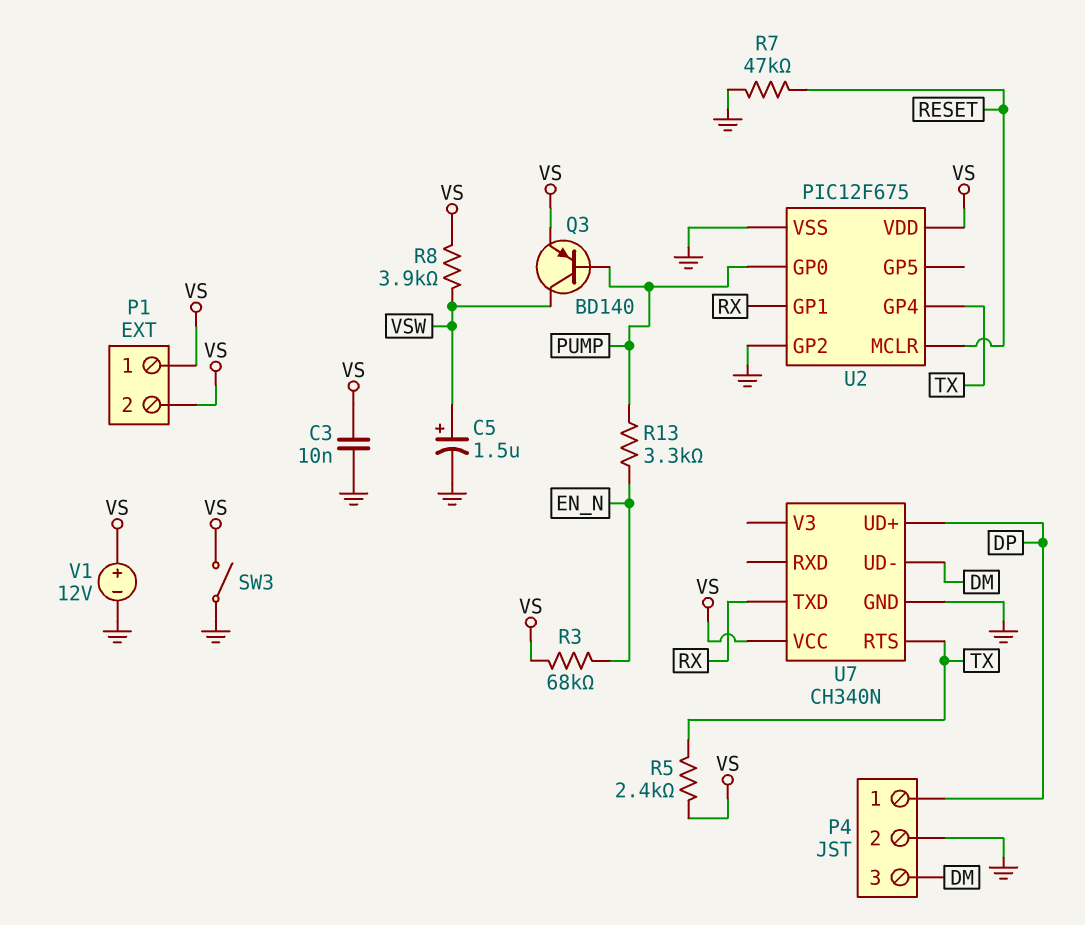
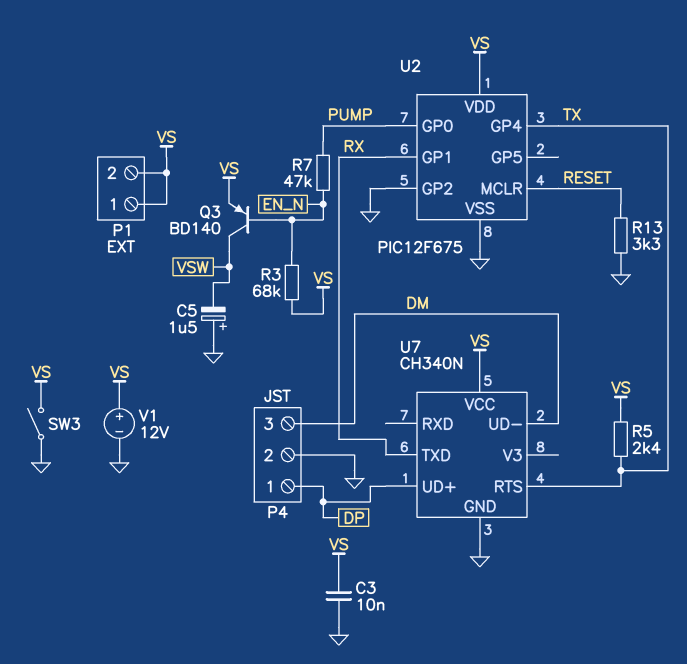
C5: 1.5uF (plus VSW, minus GND) -> 1.5uF (plus GND, minus VSW)
Q3: PNP BD140 (B PUMP, C VSW, E VS) -> PNP BD140 (B EN_N, C VSW, E VS)
R7: 47k (GND, RESET) -> 47k (EN_N, PUMP)
R8: 3.9k (VS, VSW) -> none
R13: 3.3k (EN_N, PUMP) -> 3.3k (GND, RESET)

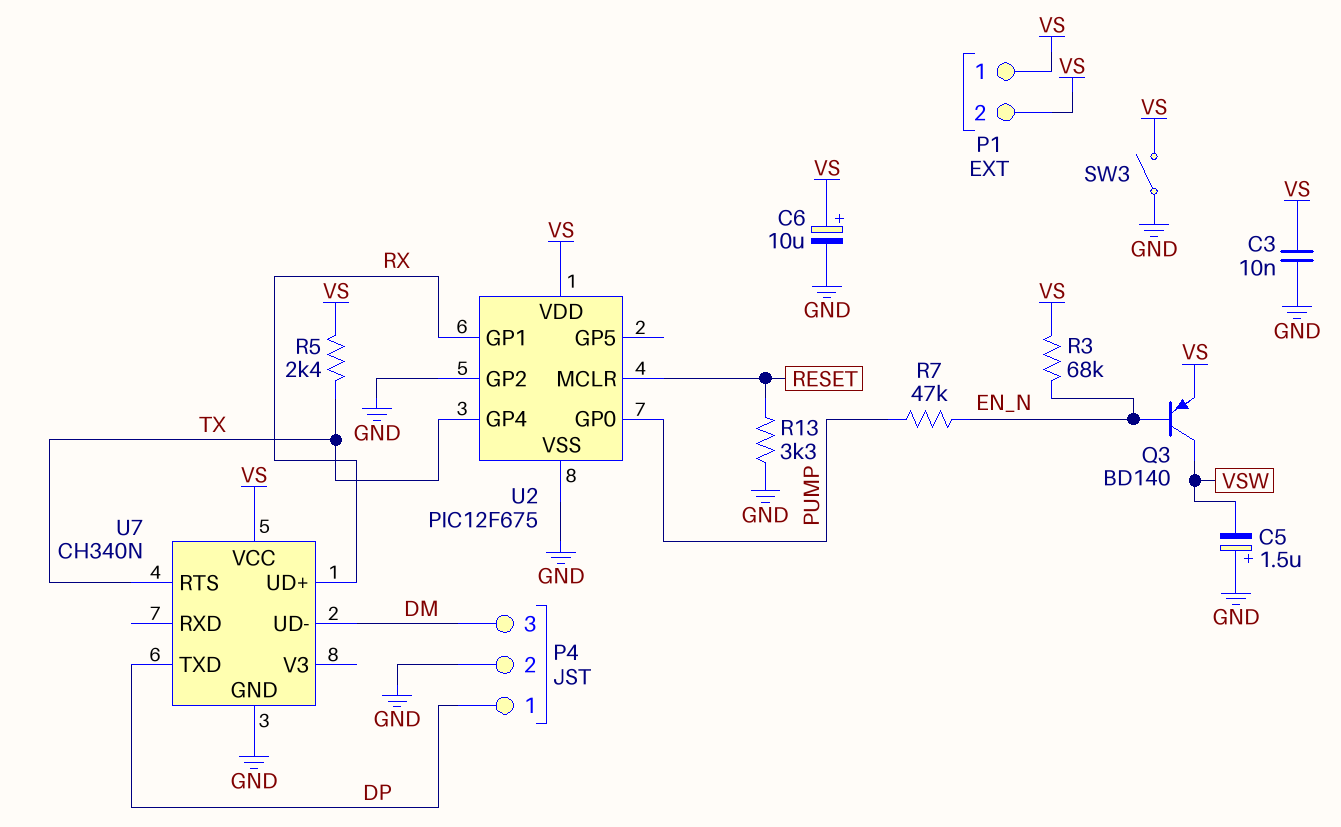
C6: none -> 10uF (plus VS, minus GND)
U7 pin TXD: RX -> DP
U7 pin UD+: DP -> RX
V1: 12V (plus VS, minus GND) -> none

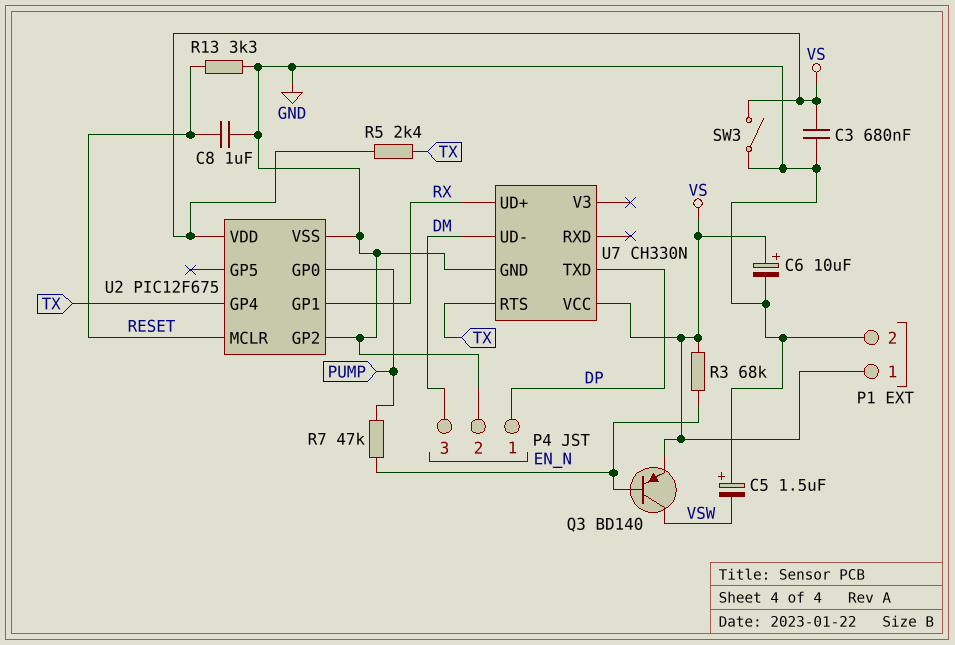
C3: 10nF (GND, VS) -> 680nF (GND, VS)
C8: none -> 1uF (GND, RESET)
P1 pin 2: VS -> GND
U7: CH340N -> CH330N

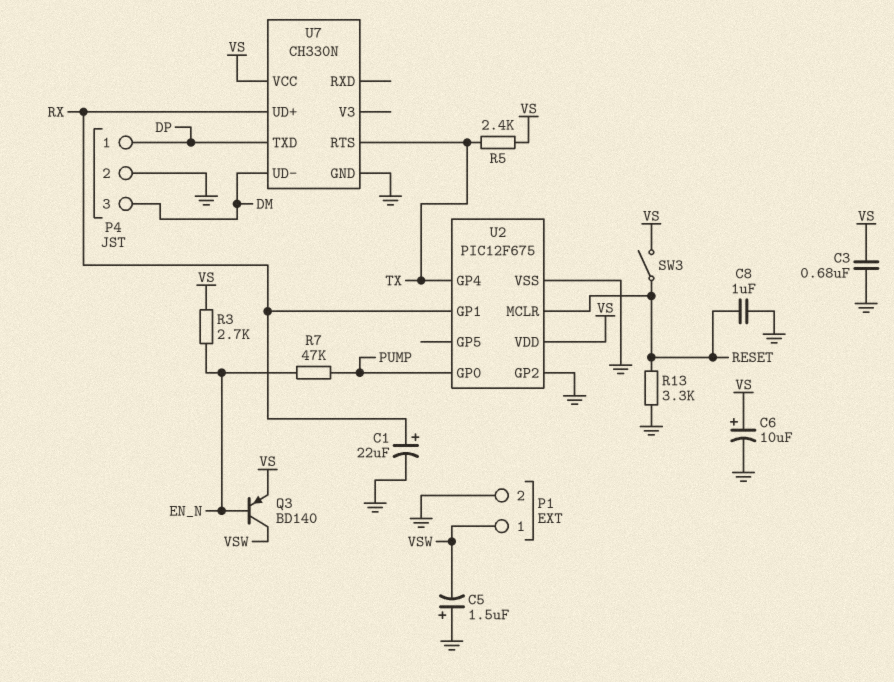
C1: none -> 22uF (plus RX, minus GND)
P1 pin 1: VS -> VSW
R3: 68k (EN_N, VS) -> 2.7k (EN_N, VS)
SW3: switch (GND, VS) -> switch (RESET, VS)

